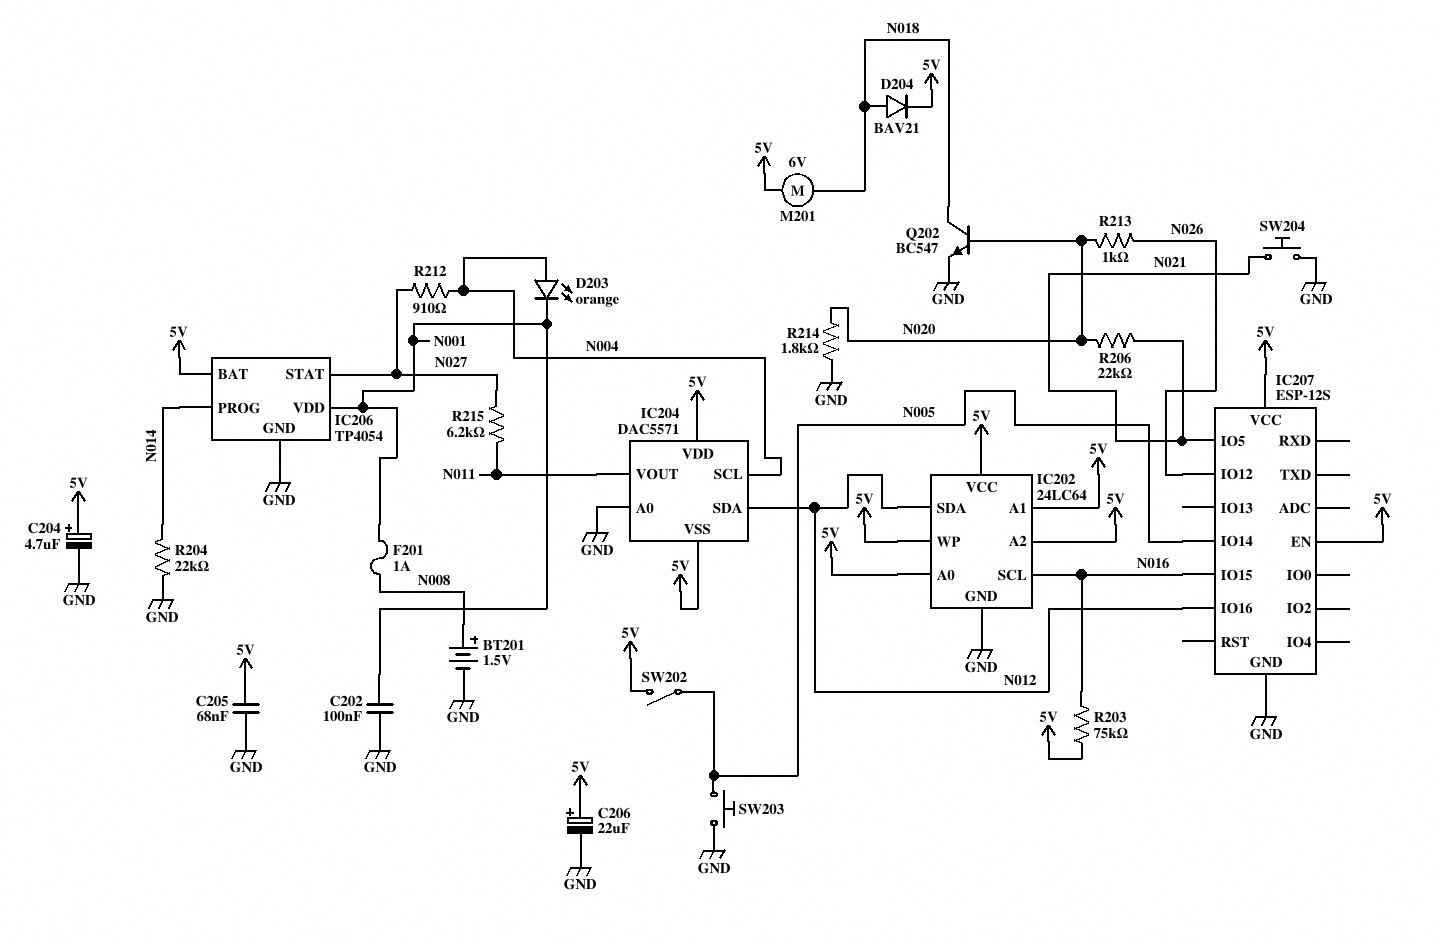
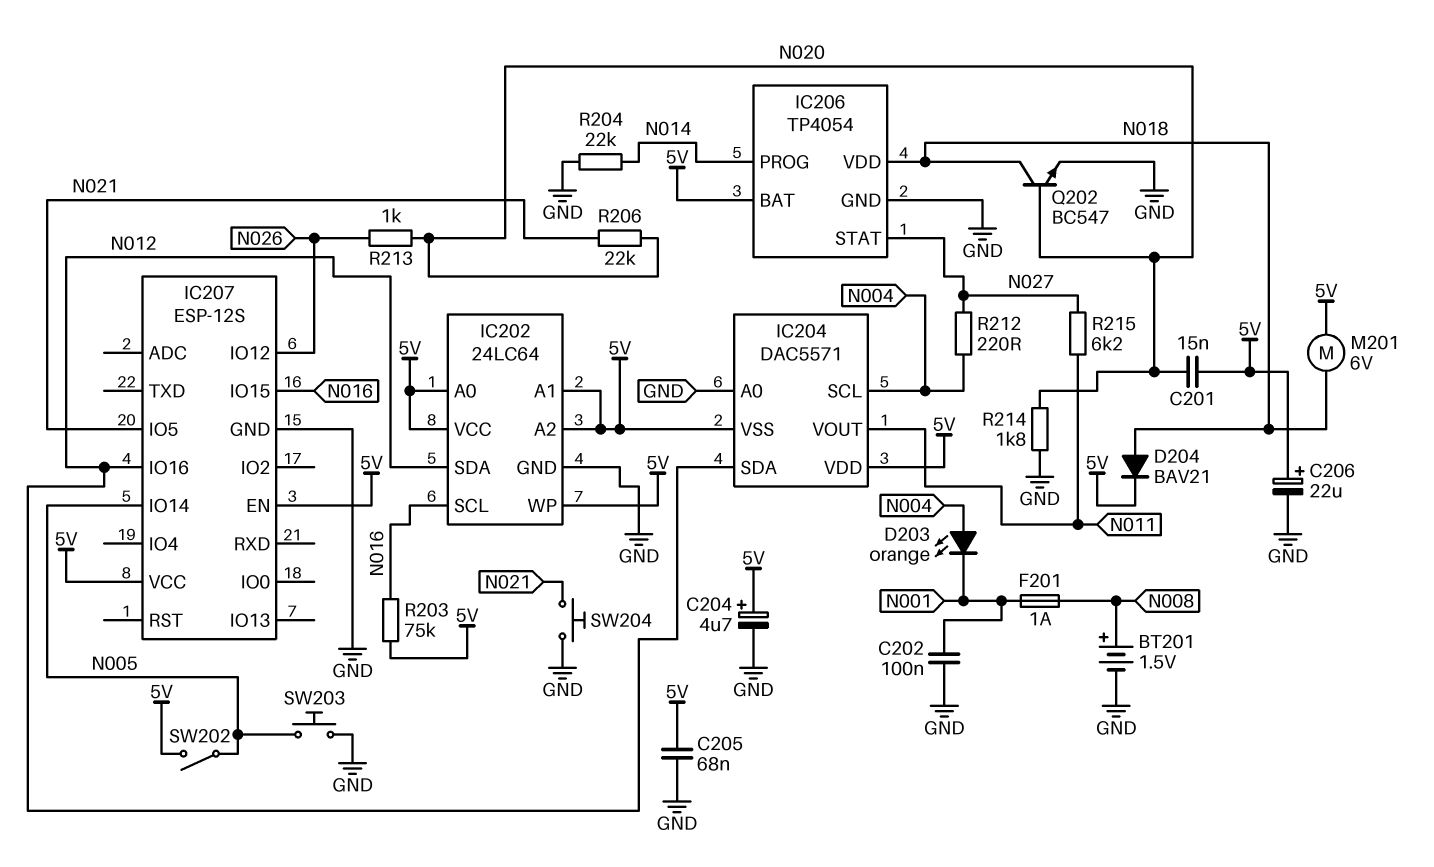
C201: none -> 15nF (5V, N020)
IC206 pin VDD: N001 -> N018
R212: 910 (N004, N027) -> 220 (N004, N027)

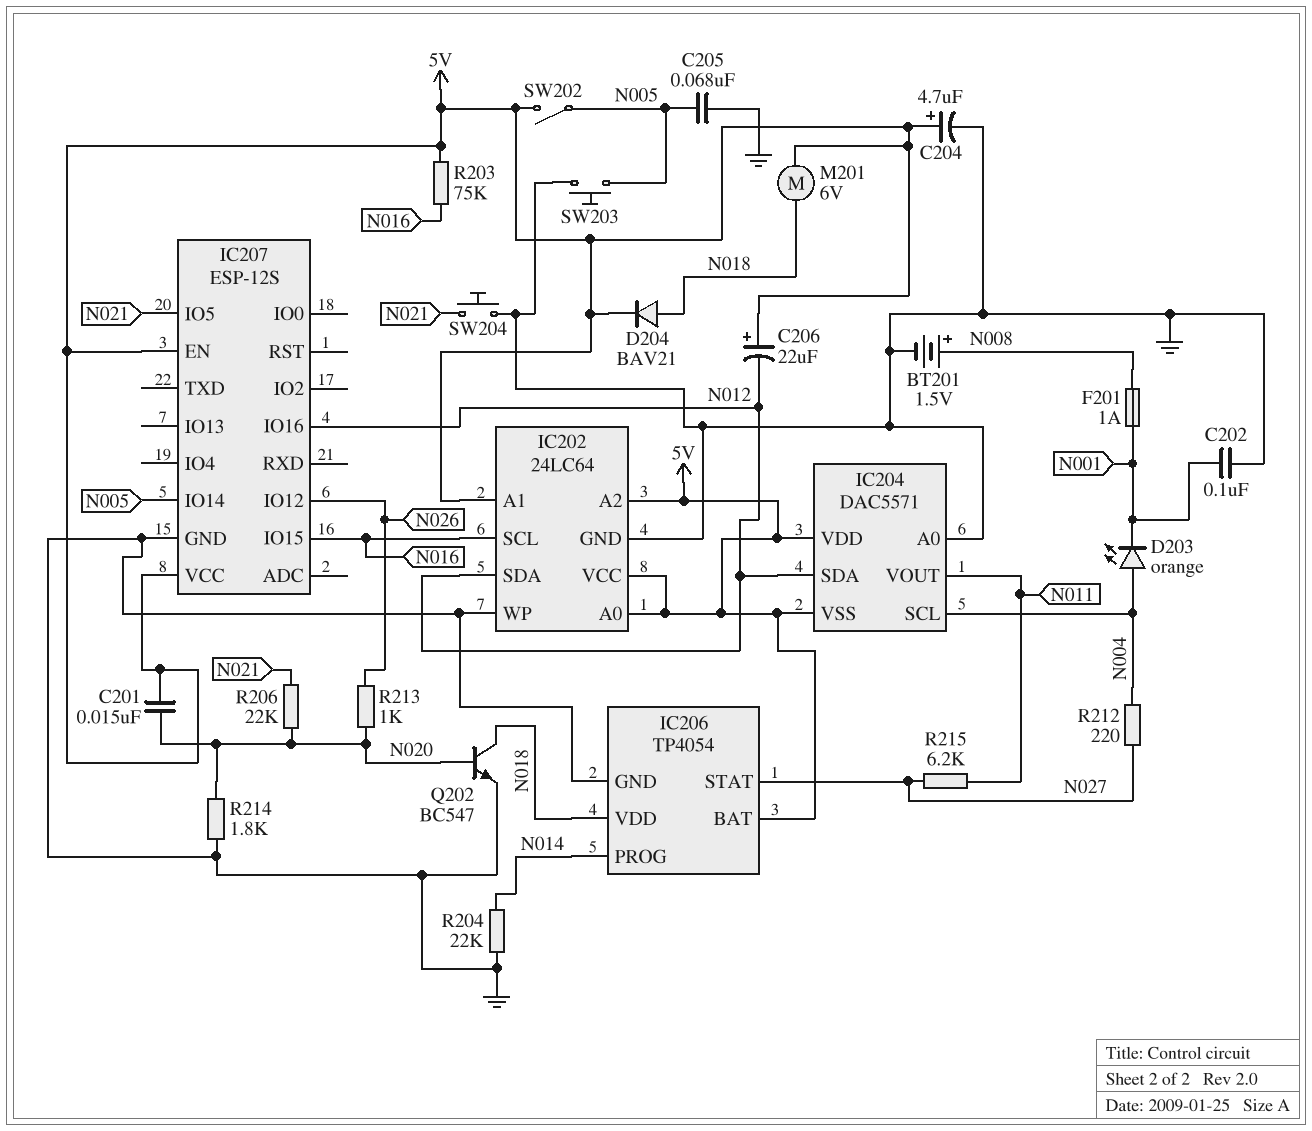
C205: 68nF (5V, GND) -> 68nF (GND, N005)
C206: 22uF (plus 5V, minus GND) -> 22uF (plus 5V, minus N012)
IC202 pin WP: 5V -> GND

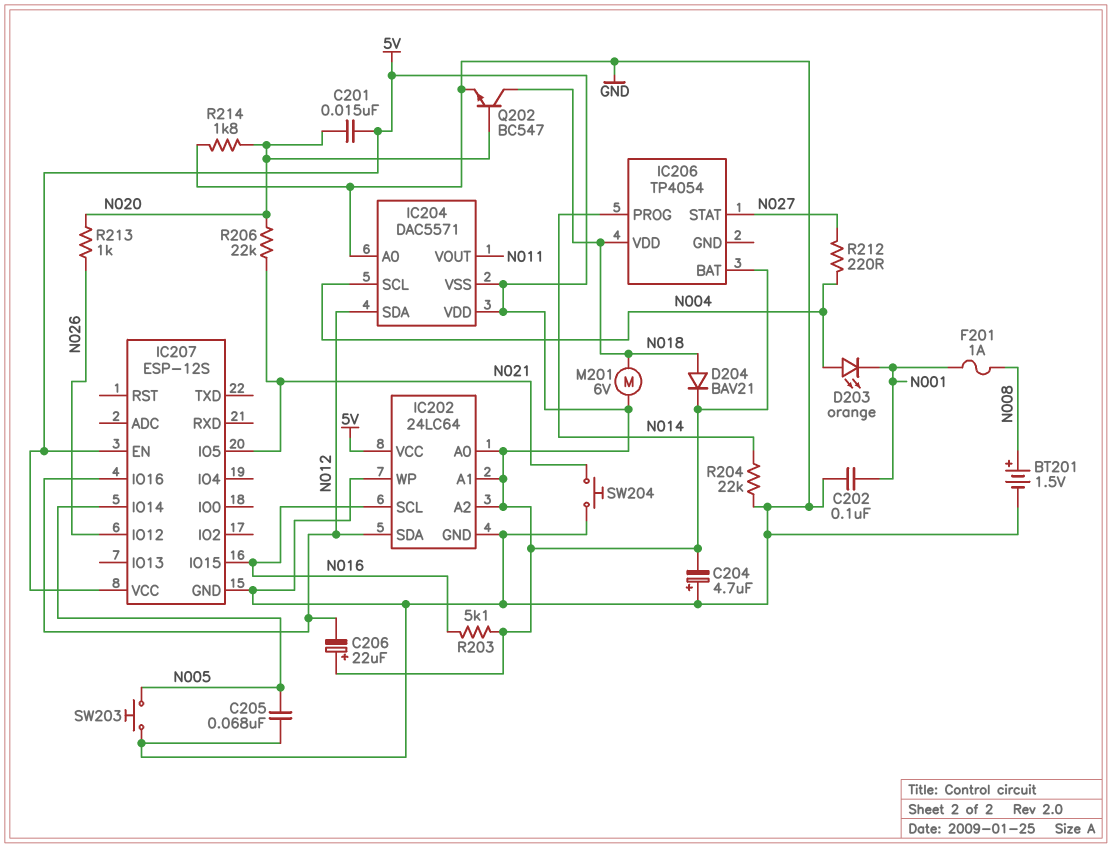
C204: 4.7uF (plus 5V, minus GND) -> 4.7uF (plus GND, minus 5V)
IC206 pin GND: GND -> none
R203: 75k (5V, N016) -> 5.1k (5V, N016)
R215: 6.2k (N011, N027) -> none
SW202: switch (5V, N005) -> none

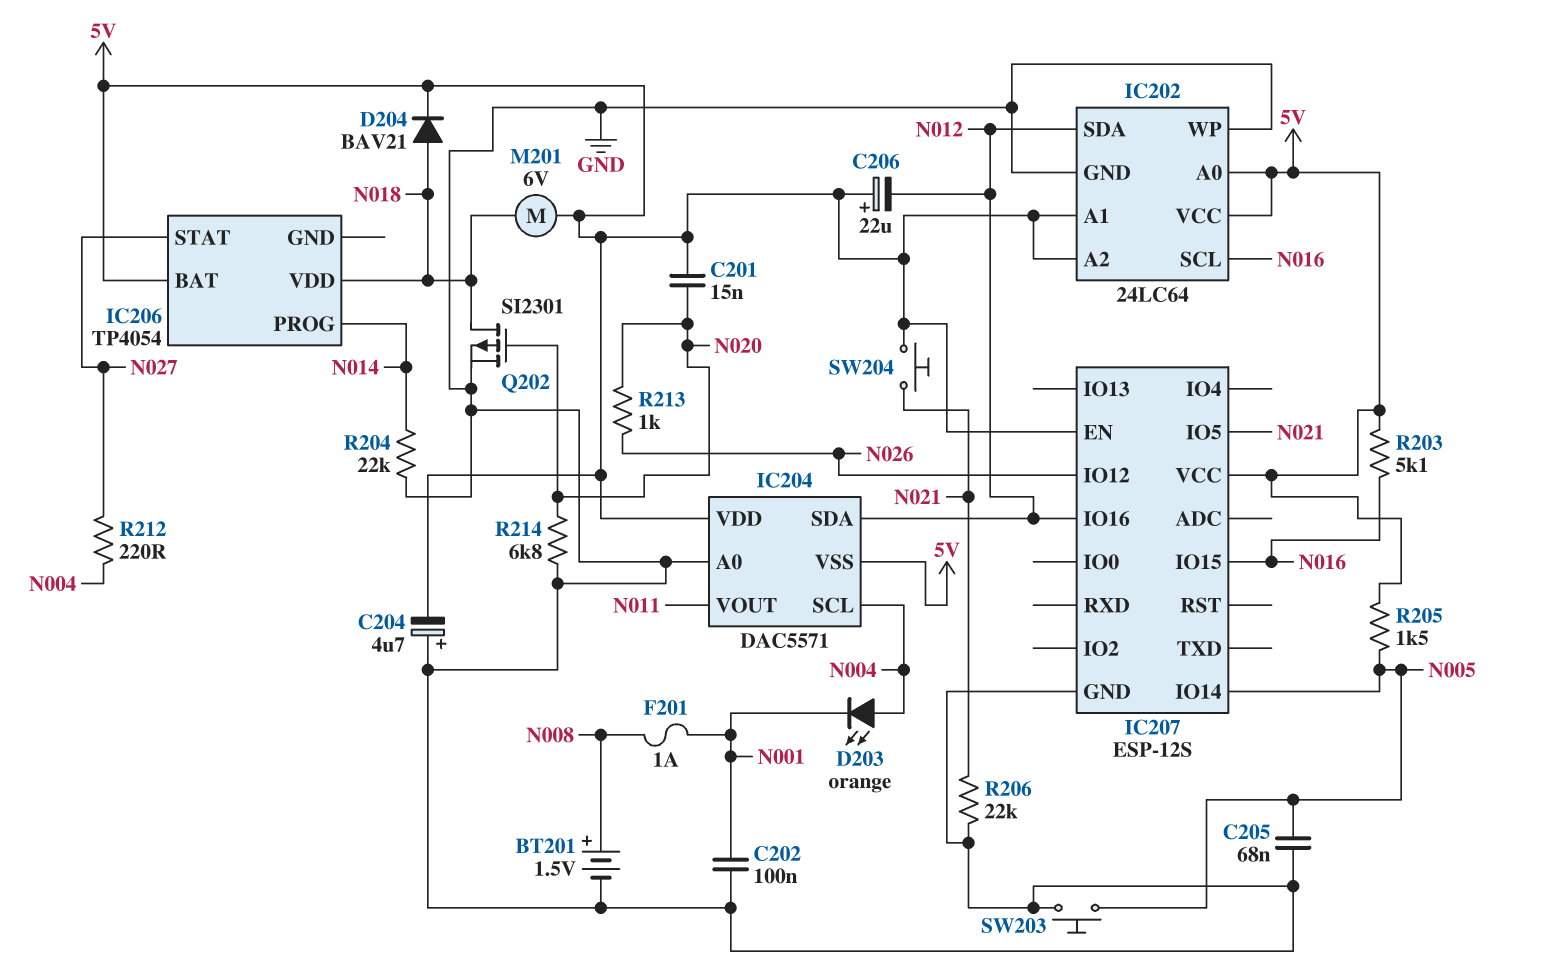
Q202: NPN BC547 (B N020, C N018, E GND) -> PMOS SI2301 (G N020, D N018, S GND)
R205: none -> 1.5k (5V, N005)
R206: 22k (N020, N021) -> 22k (GND, N021)
R214: 1.8k (GND, N020) -> 6.8k (GND, N020)
SW204: button (GND, N021) -> button (5V, N021)

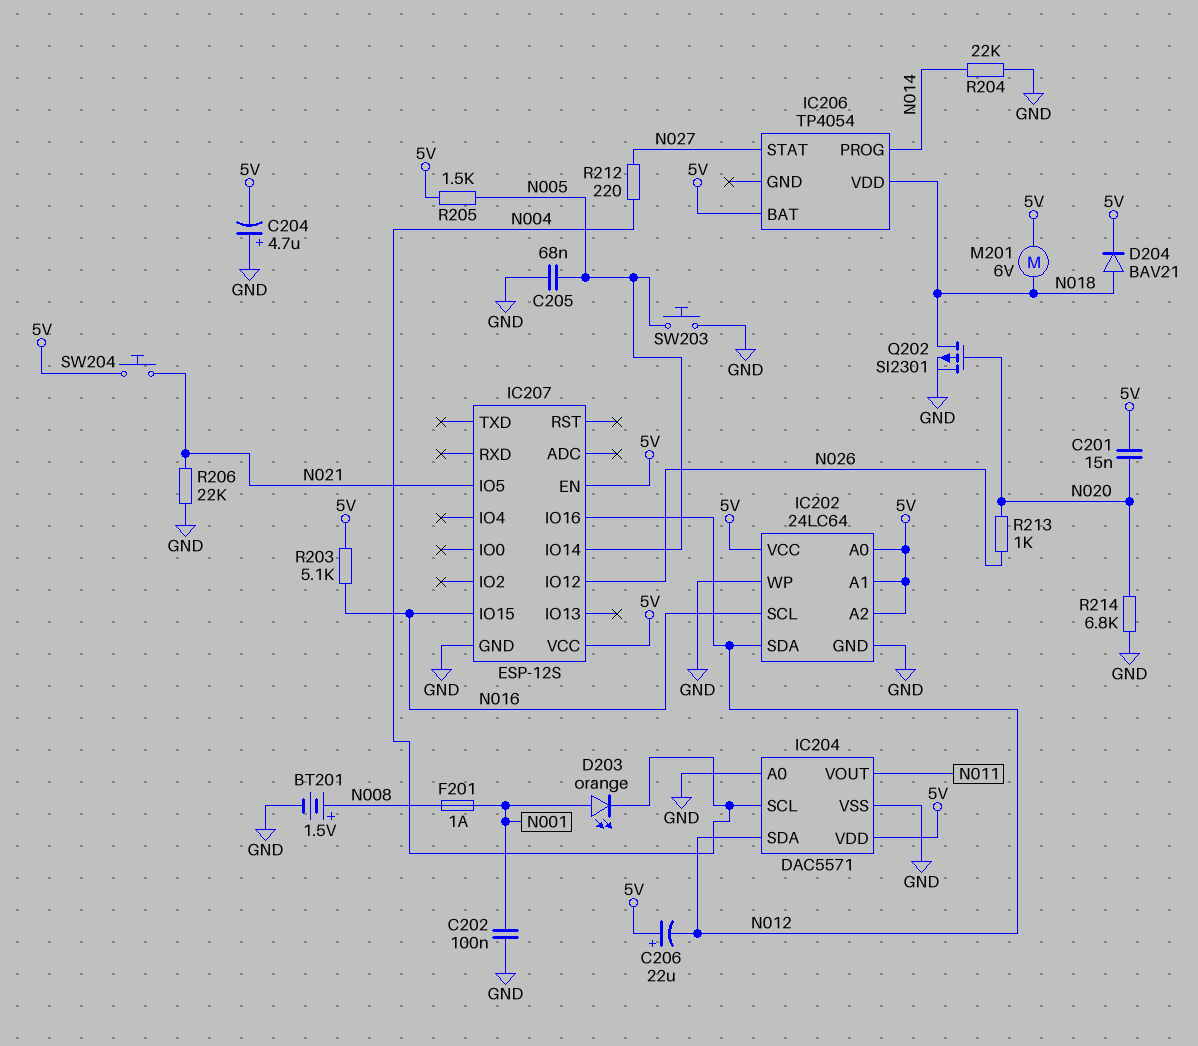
D203: LED orange (A N004, K N001) -> LED orange (A N001, K N004)
IC204 pin VSS: 5V -> GND

